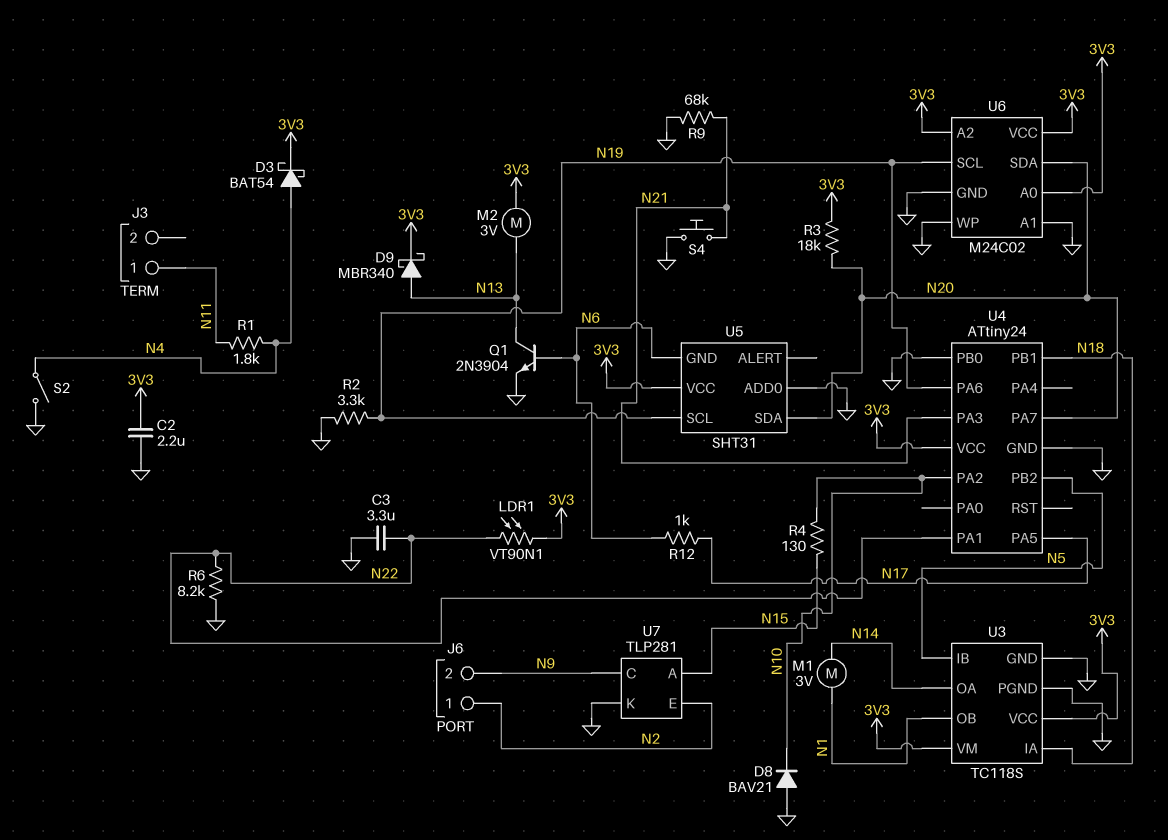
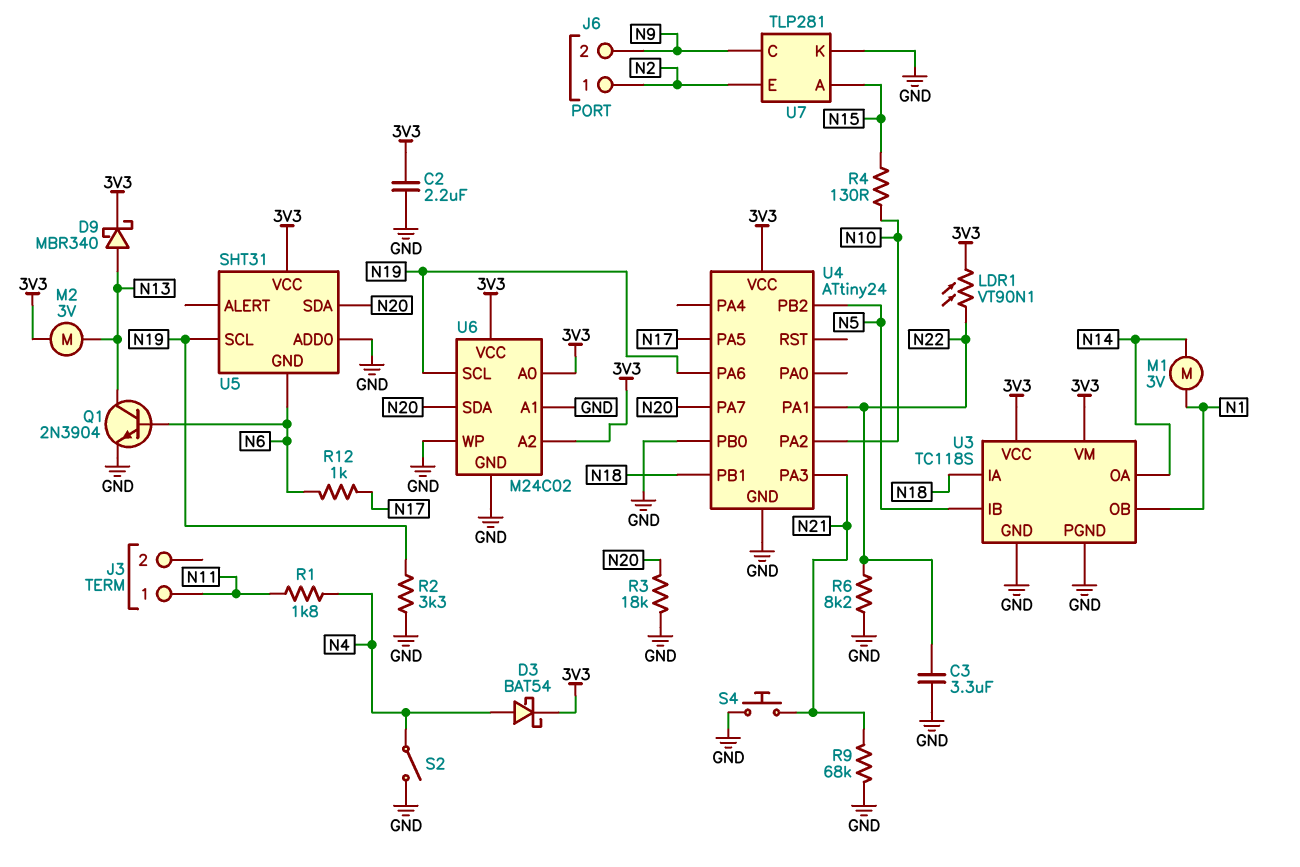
D8: diode BAV21 (A GND, K N10) -> none
R3: 18k (3V3, N20) -> 18k (GND, N20)

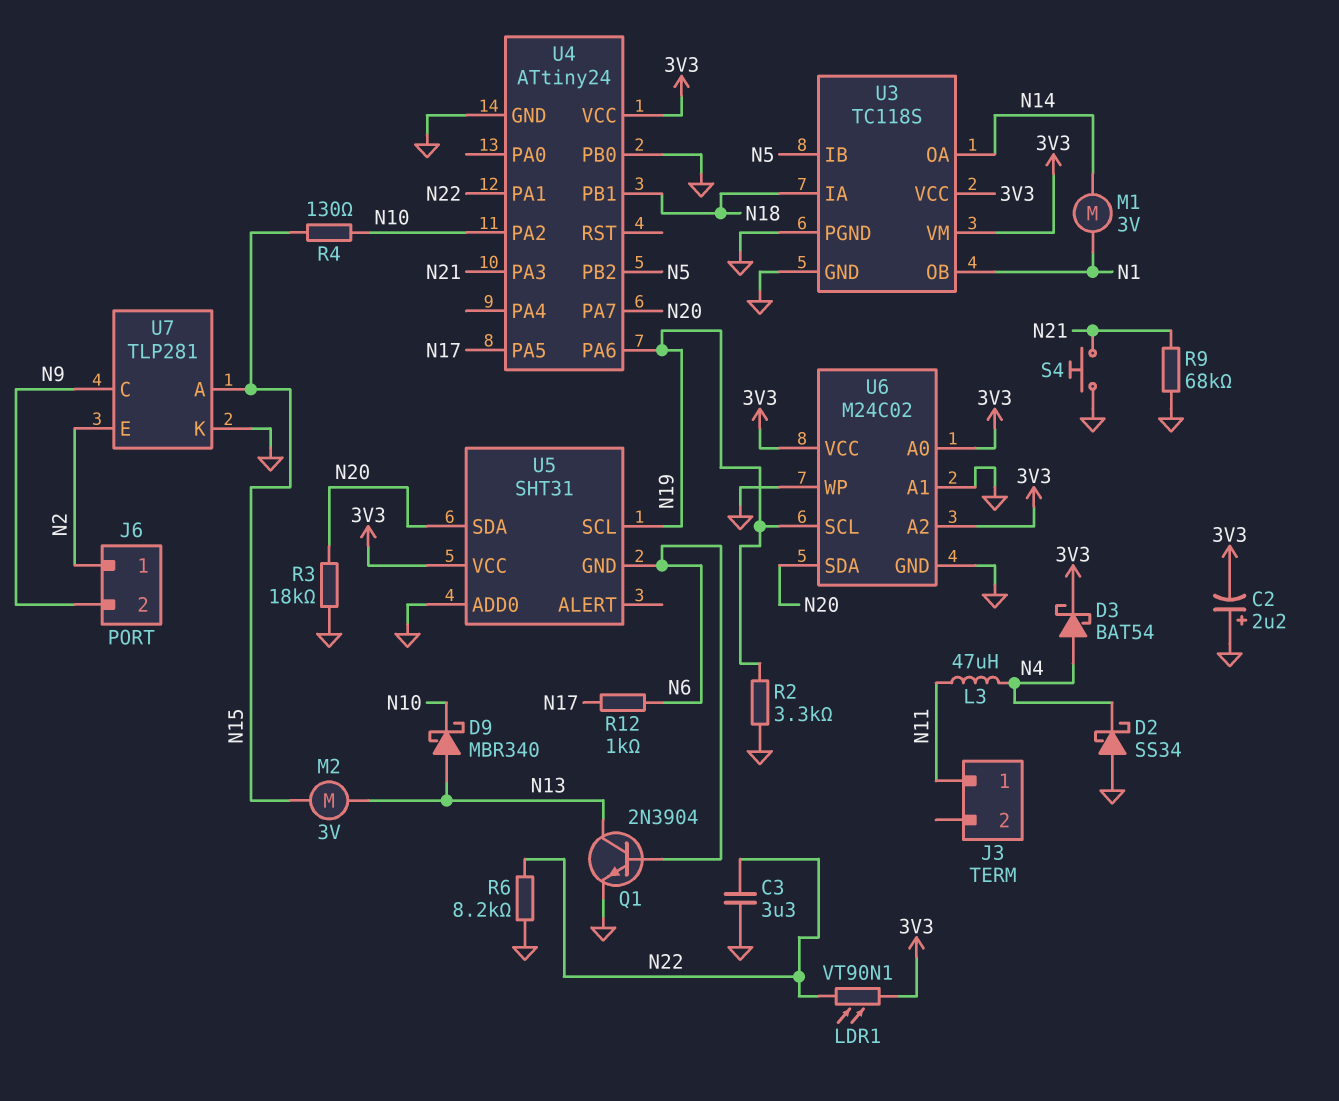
C2: 2.2uF (3V3, GND) -> 2.2uF (plus GND, minus 3V3)
D2: none -> schottky SS34 (A GND, K N4)
D9: schottky MBR340 (A N13, K 3V3) -> schottky MBR340 (A N13, K N10)
L3: none -> 47uH (N4, N11)
M2: motor 3V (3V3, N13) -> motor 3V (N13, N15)
R1: 1.8k (N4, N11) -> none
S2: switch (GND, N4) -> none

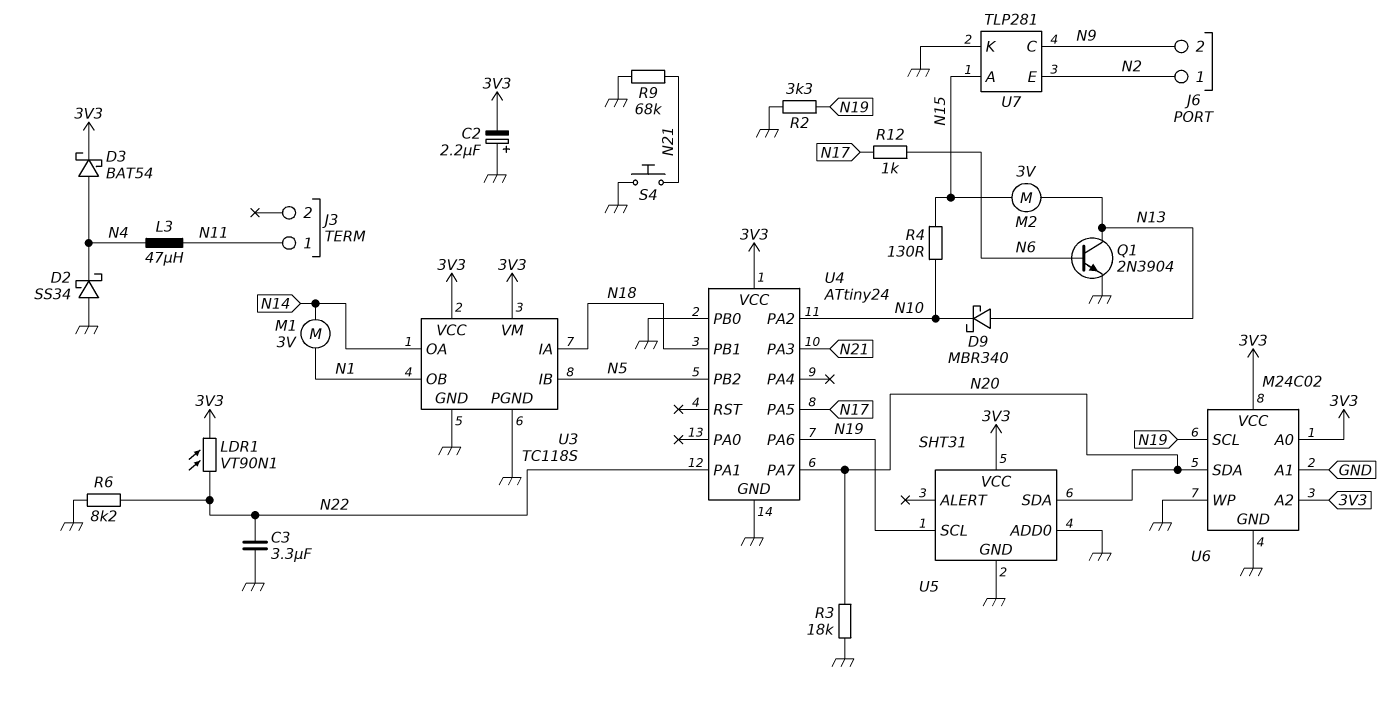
U5 pin GND: N6 -> GND

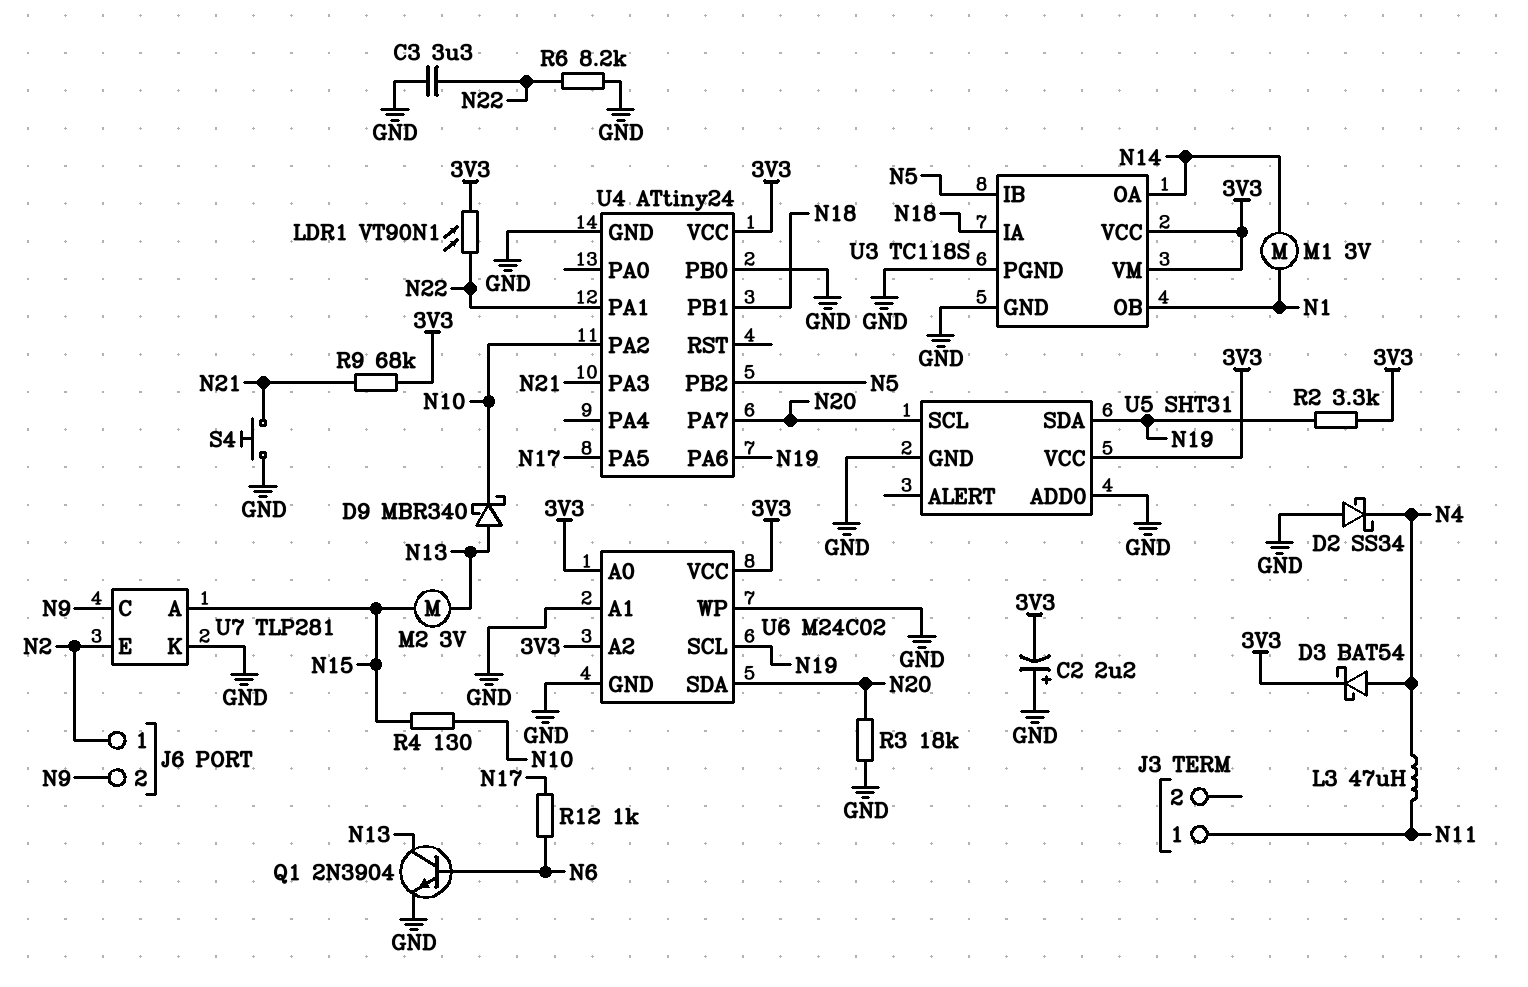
R2: 3.3k (GND, N19) -> 3.3k (3V3, N19)
R9: 68k (GND, N21) -> 68k (3V3, N21)
U5 pin SCL: N19 -> N20
U5 pin SDA: N20 -> N19

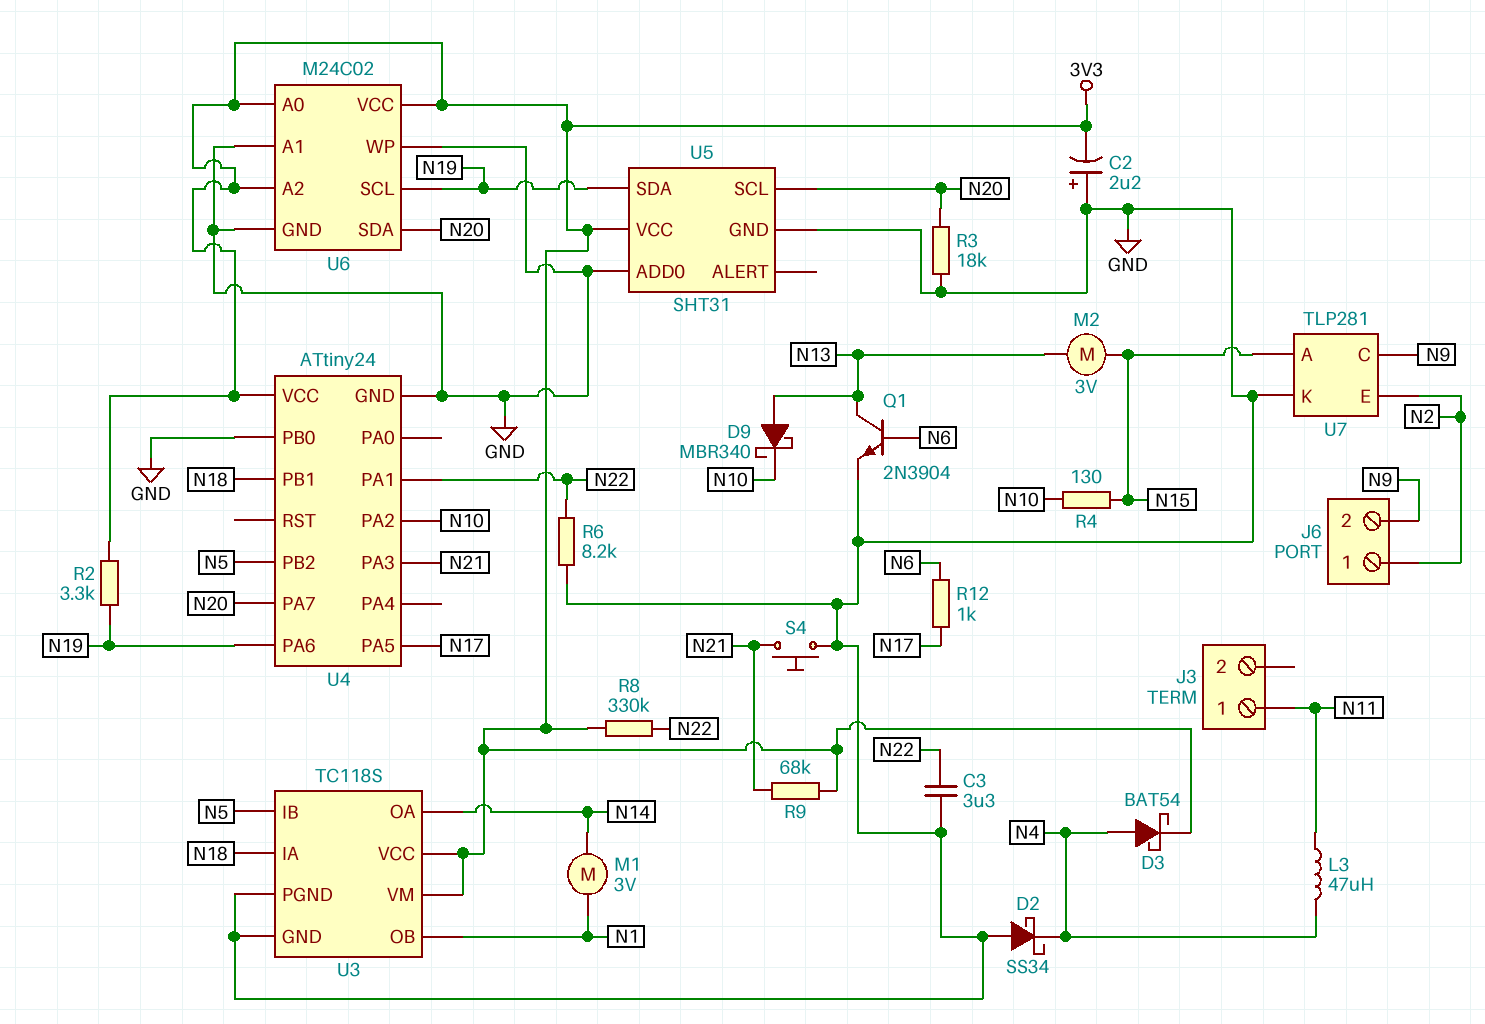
LDR1: VT90N1 (3V3, N22) -> none
R8: none -> 330k (3V3, N22)

